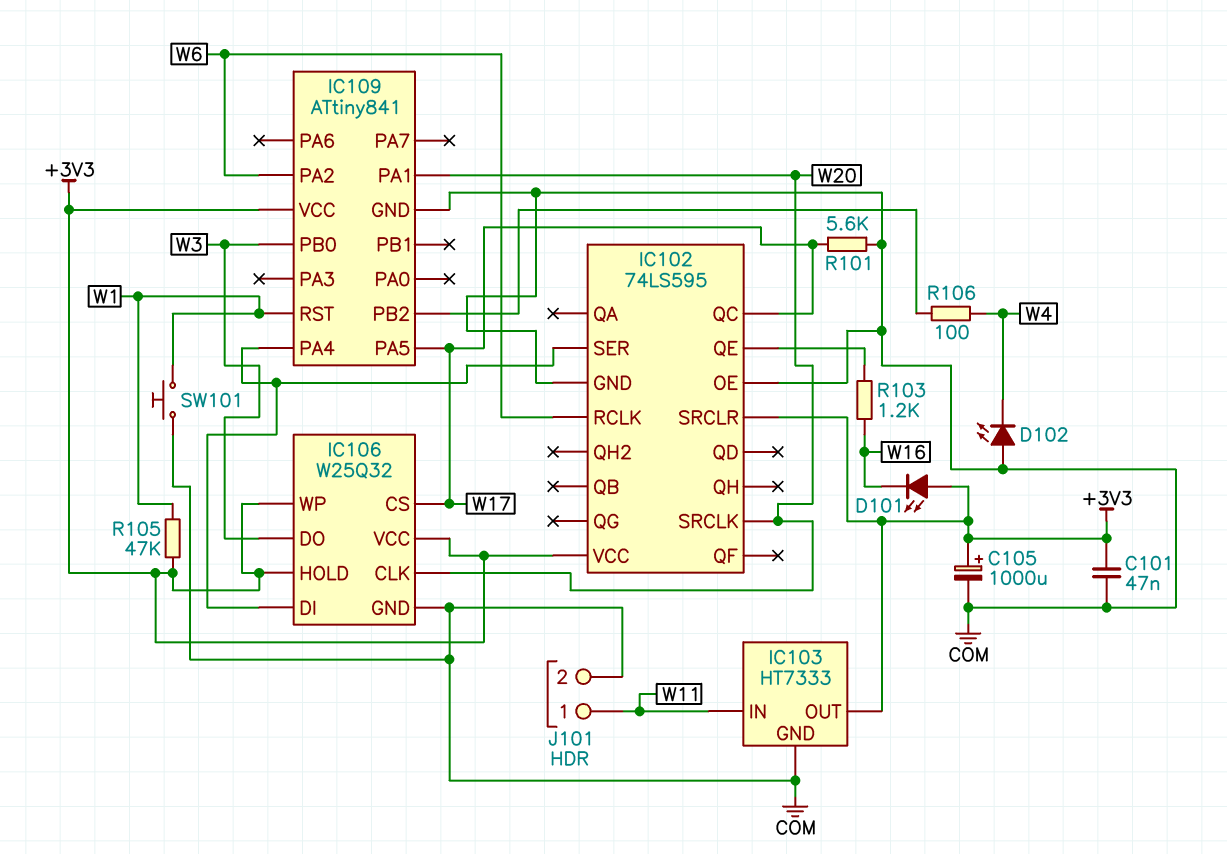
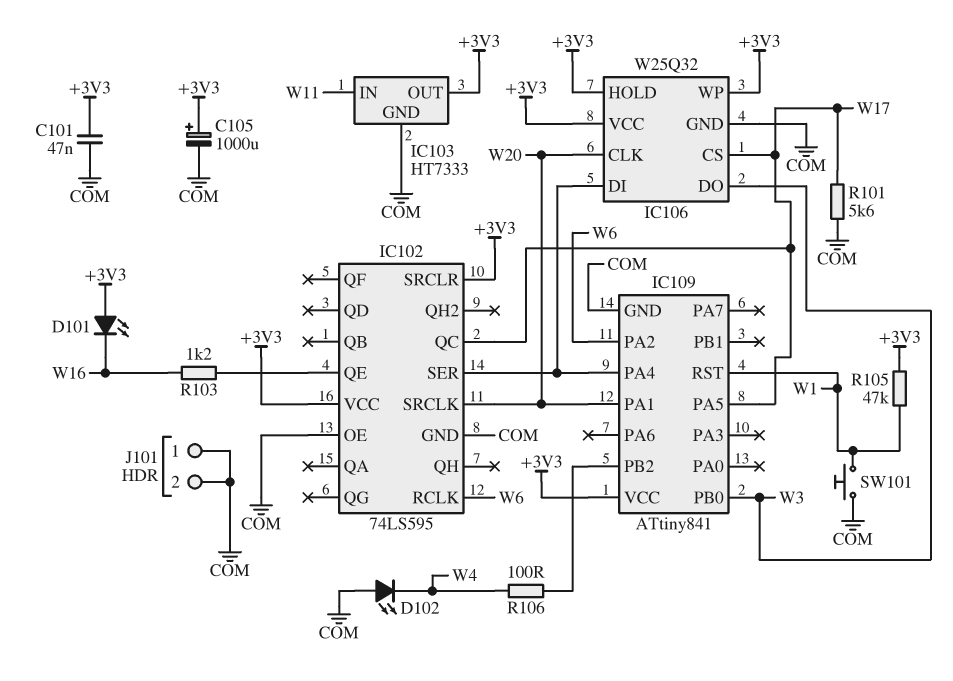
J101 pin 1: W11 -> COM

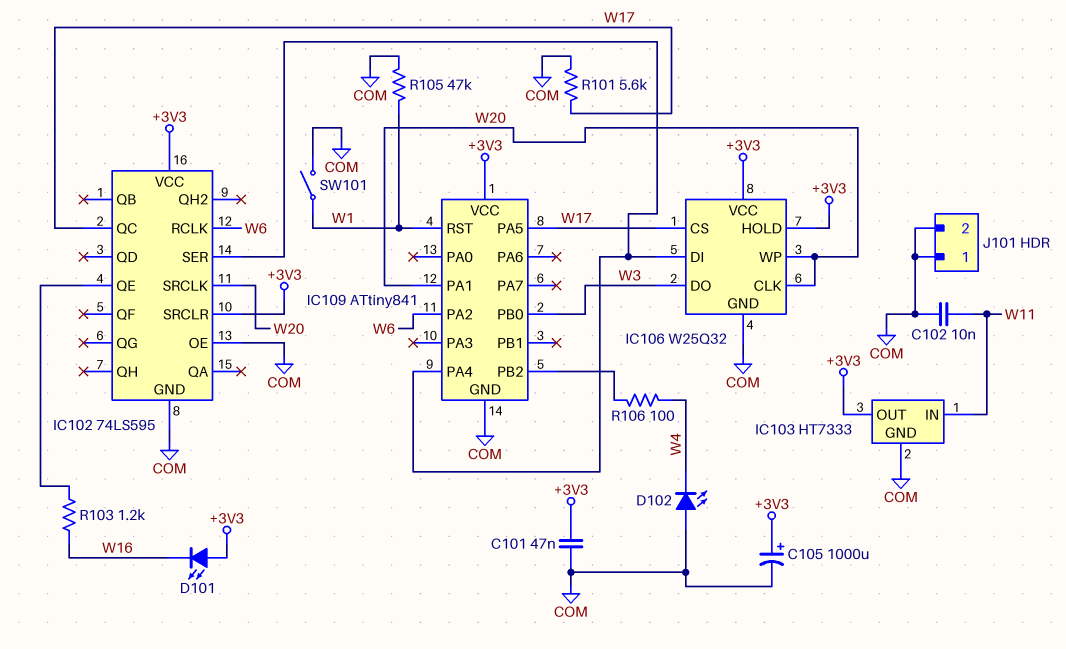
C102: none -> 10nF (COM, W11)
IC106 pin WP: +3V3 -> W20
R105: 47k (+3V3, W1) -> 47k (COM, W1)
SW101: button (COM, W1) -> switch (COM, W1)

